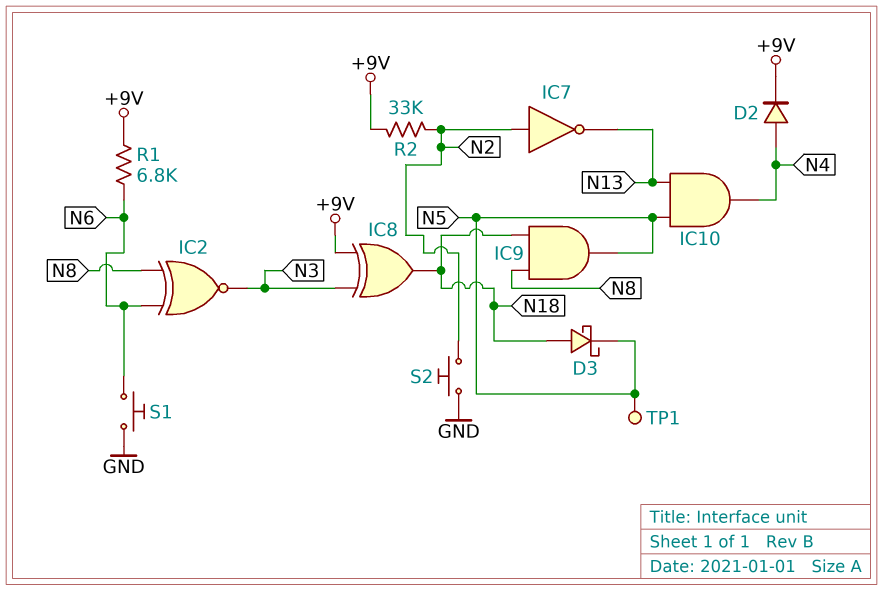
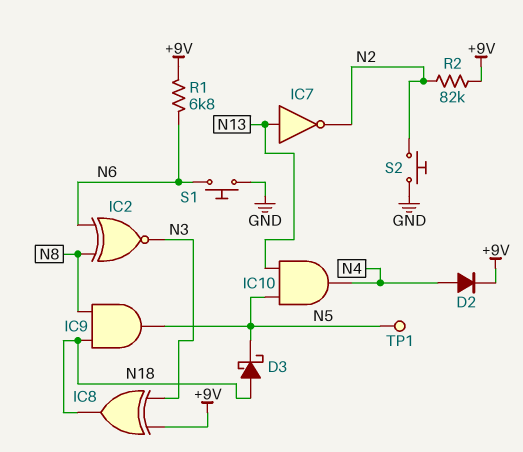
IC7: NOT (in N2, out N13) -> NOT (in N13, out N2)
R2: 33k (+9V, N2) -> 82k (+9V, N2)

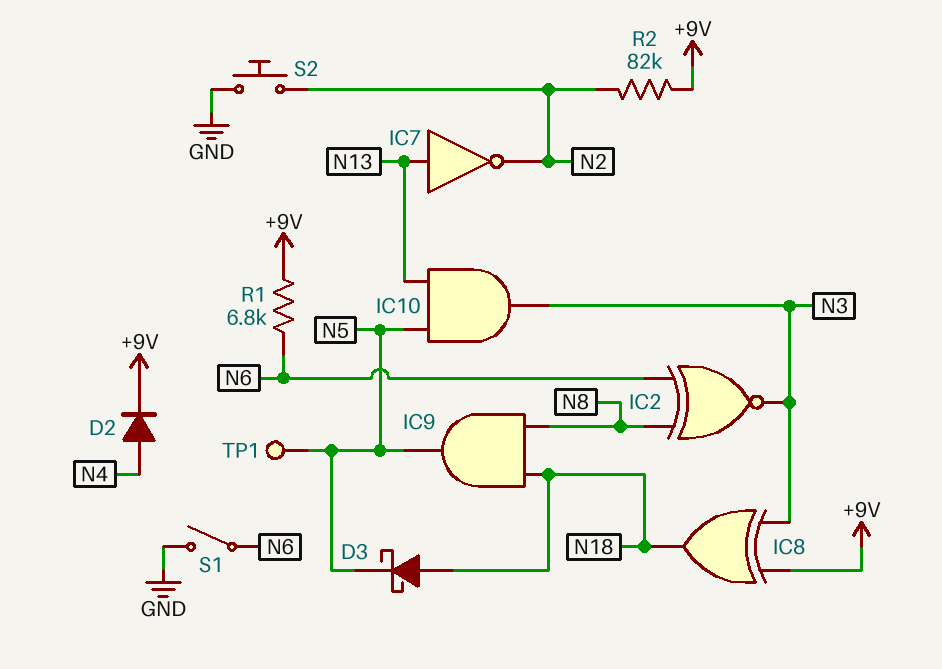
IC10: AND (in N5, in N13, out N4) -> AND (in N5, in N13, out N3)
S1: button (GND, N6) -> switch (GND, N6)

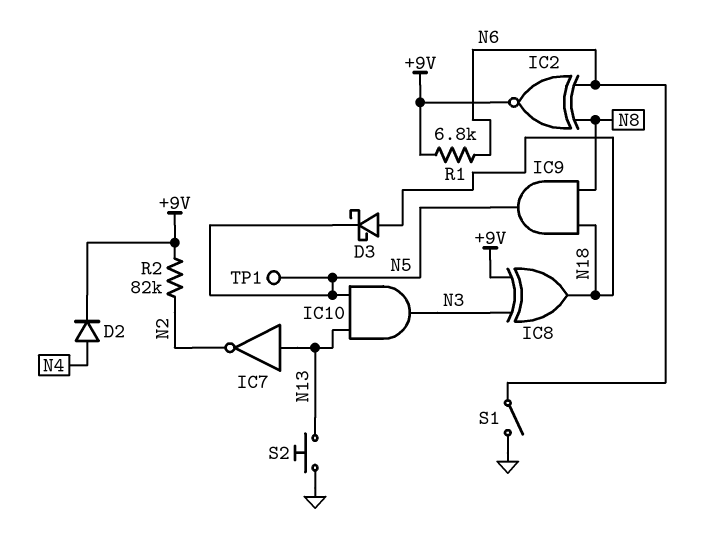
IC2: XNOR (in N6, in N8, out N3) -> XNOR (in N6, in N8, out +9V)
S2: button (GND, N2) -> button (GND, N13)

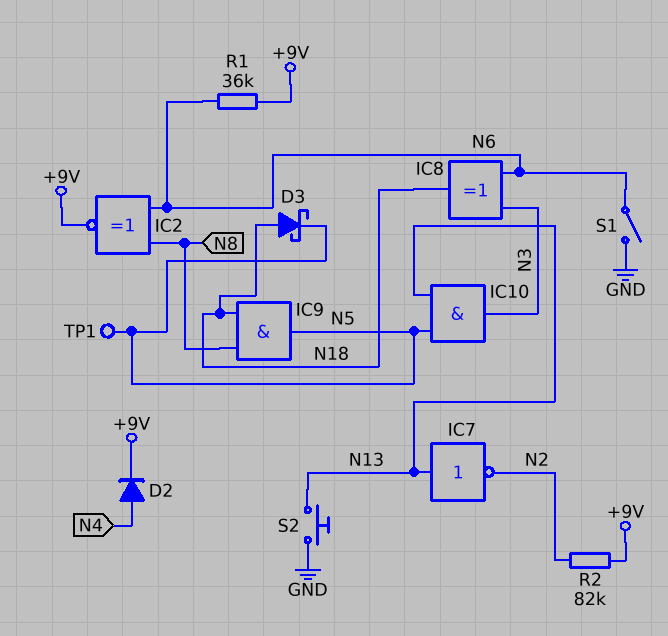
IC8: XOR (in +9V, in N3, out N18) -> XOR (in N3, in N6, out N18)
R1: 6.8k (+9V, N6) -> 36k (+9V, N6)

